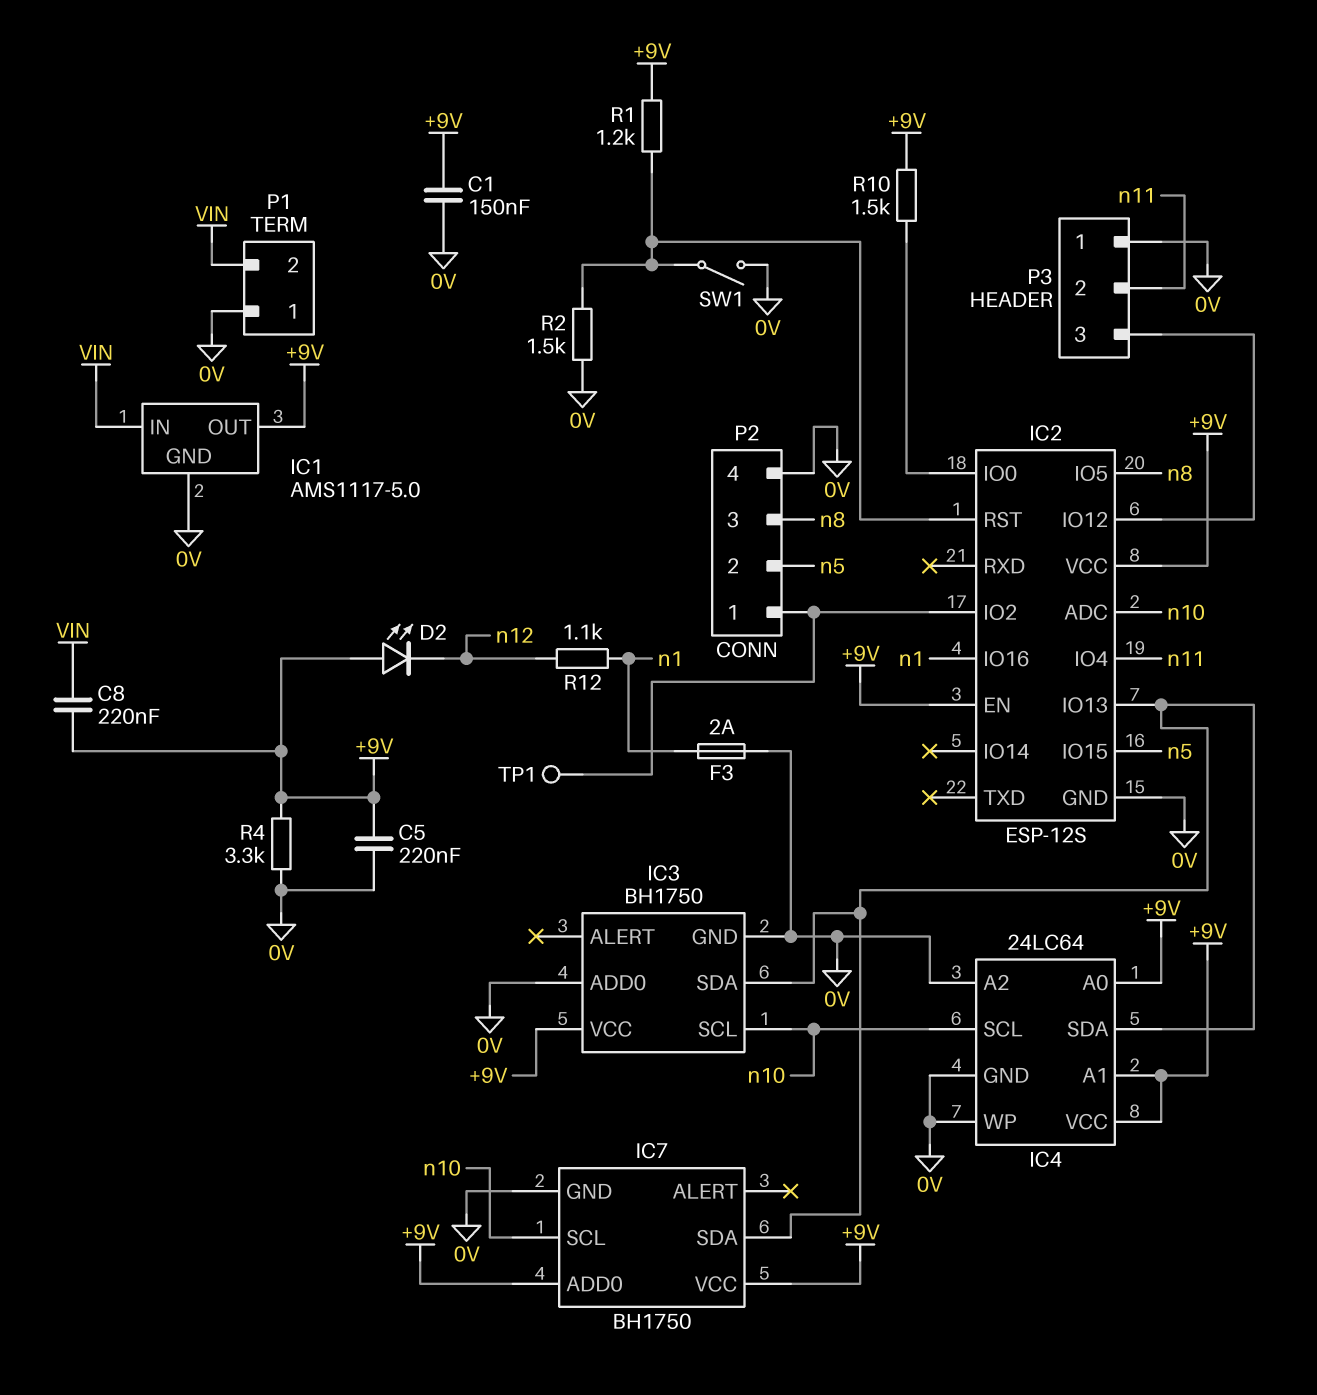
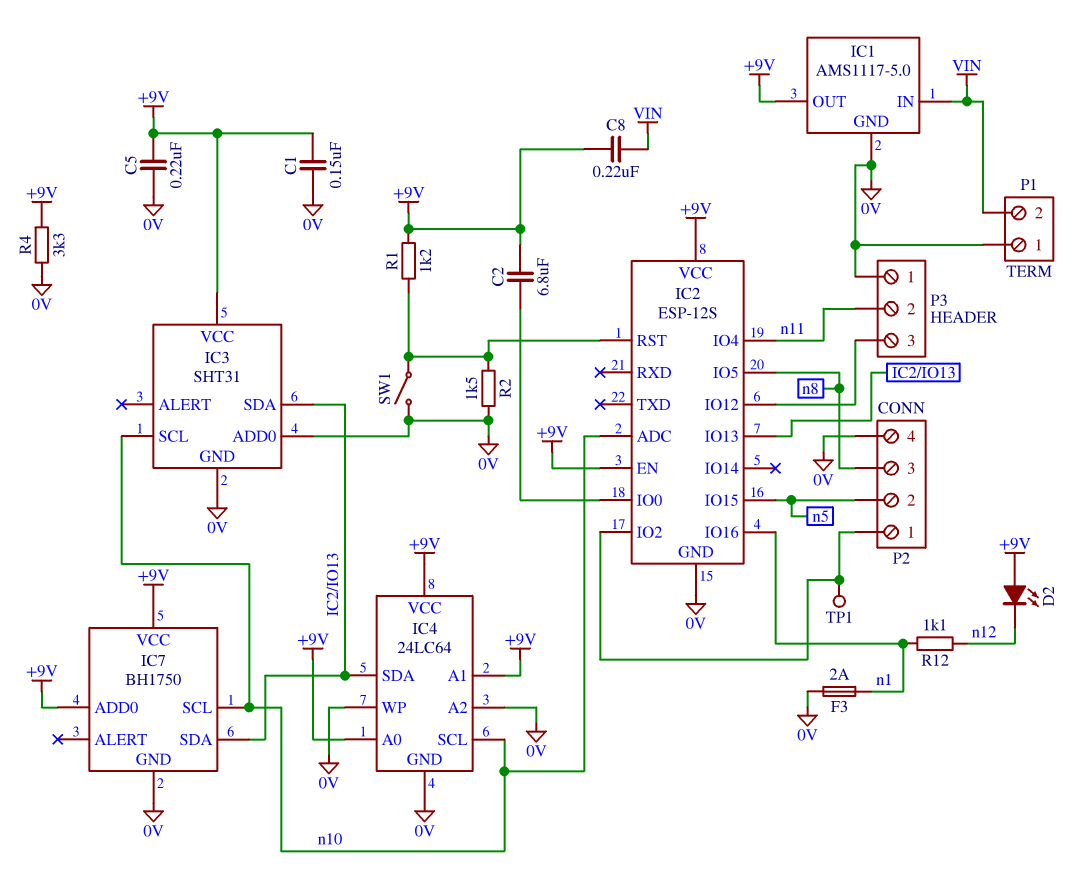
C2: none -> 6.8uF (+9V, IC2/IO0)
IC3: BH1750 -> SHT31
R10: 1.5k (+9V, IC2/IO0) -> none

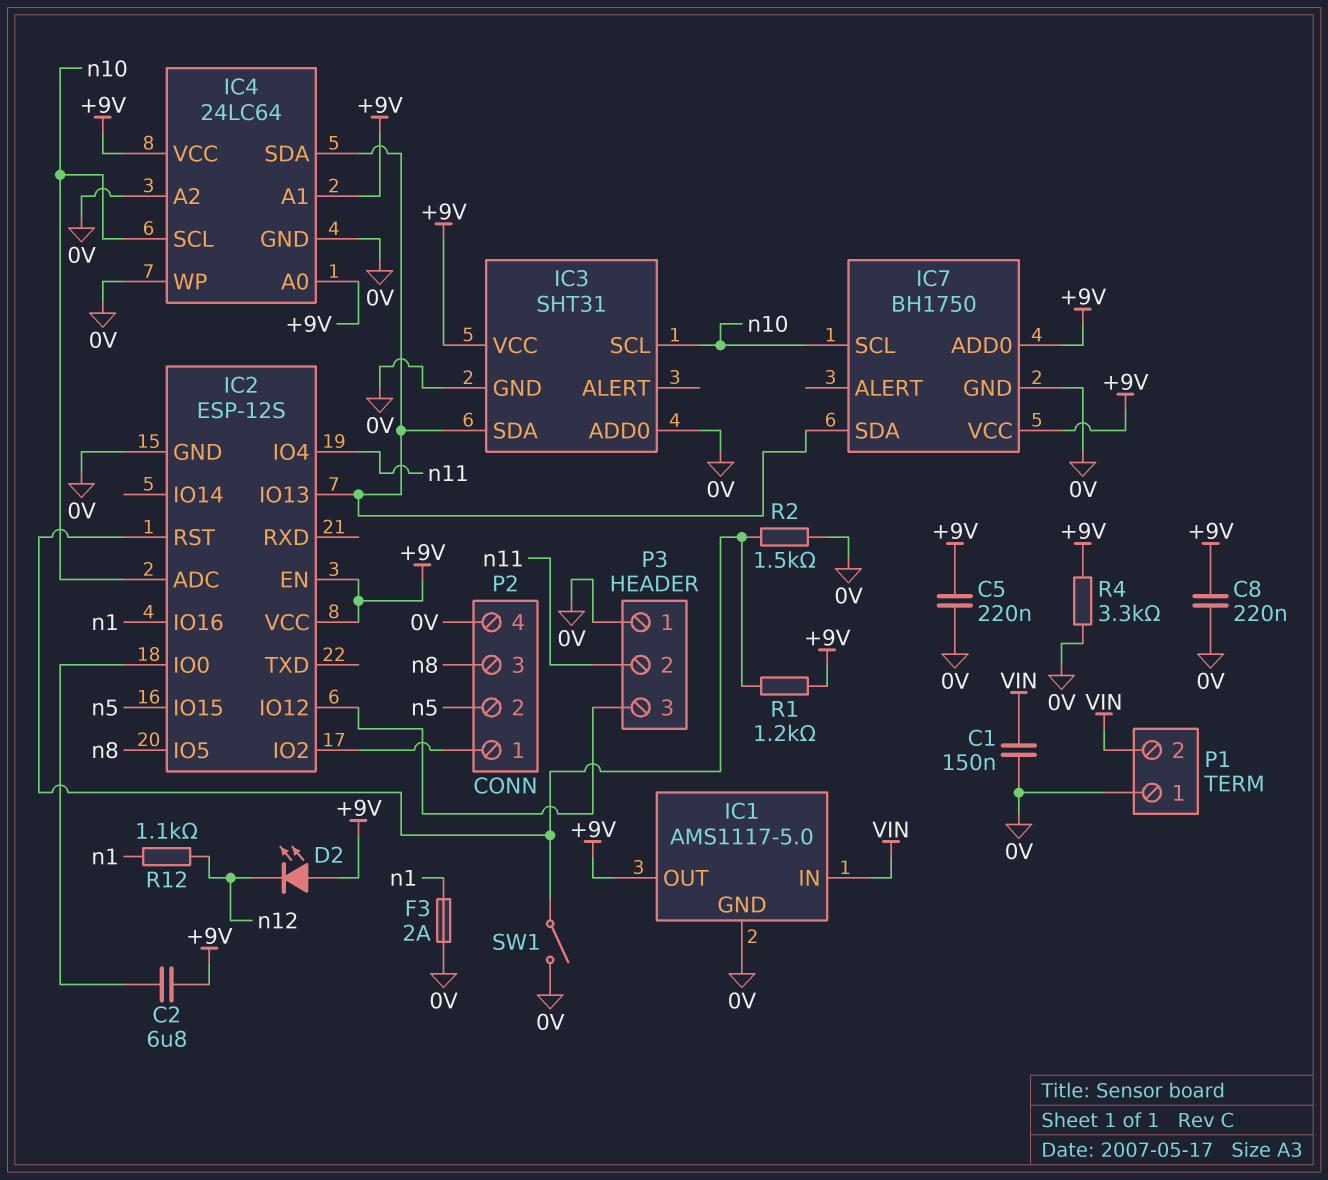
C1: 150nF (+9V, 0V) -> 150nF (0V, VIN)
C8: 220nF (+9V, VIN) -> 220nF (+9V, 0V)
TP1: test point (IC2/IO2) -> none

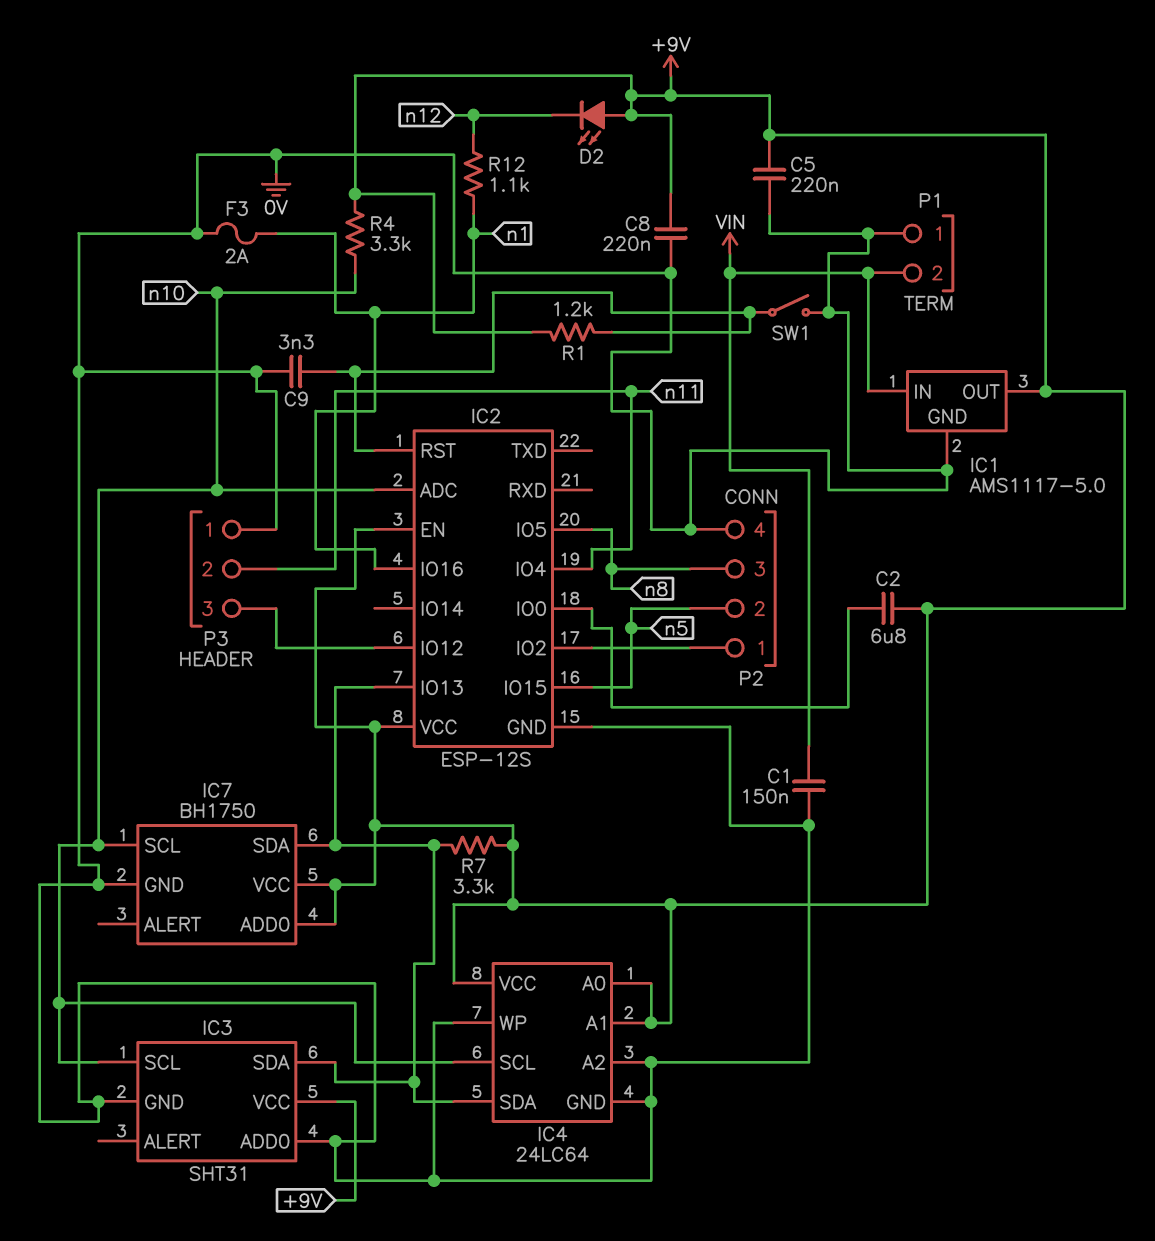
C9: none -> 3.3nF (0V, IC2/RST)
R2: 1.5k (0V, IC2/RST) -> none
R4: 3.3k (+9V, 0V) -> 3.3k (+9V, n10)
R7: none -> 3.3k (+9V, IC2/IO13)

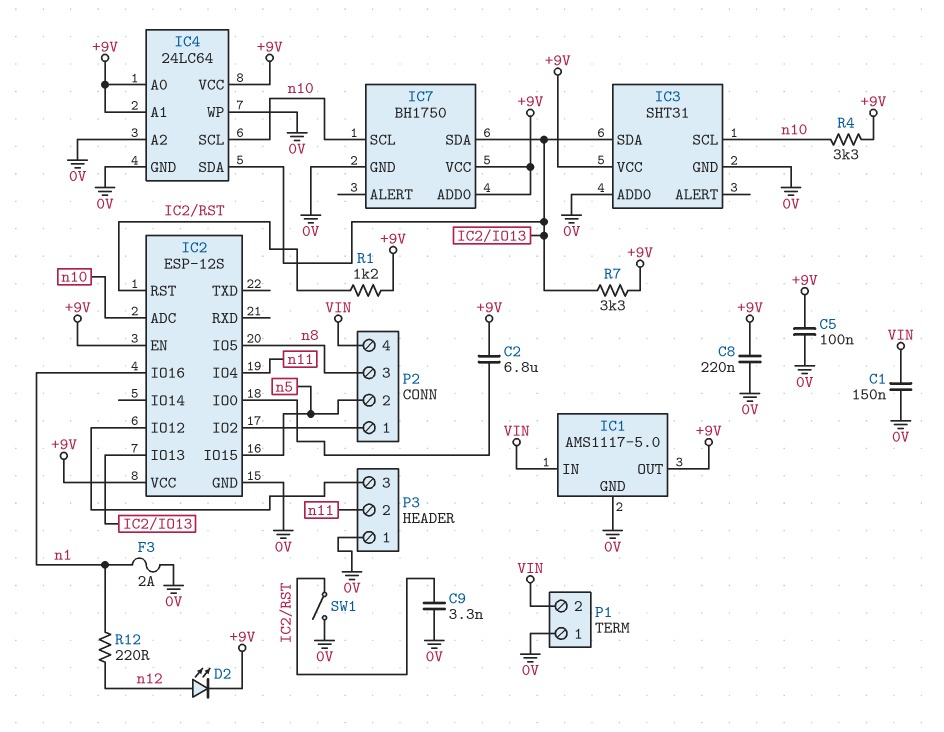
C5: 220nF (+9V, 0V) -> 100nF (+9V, 0V)
D2: LED (A +9V, K n12) -> LED (A n12, K +9V)
P2 pin 4: 0V -> VIN
R12: 1.1k (n1, n12) -> 220 (n1, n12)

